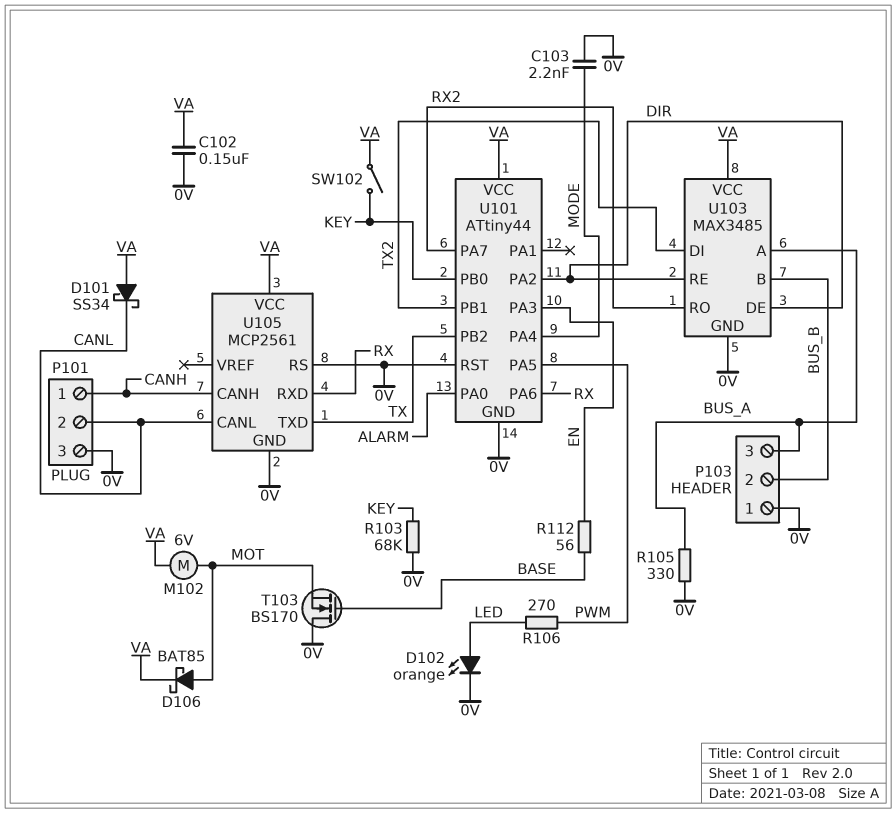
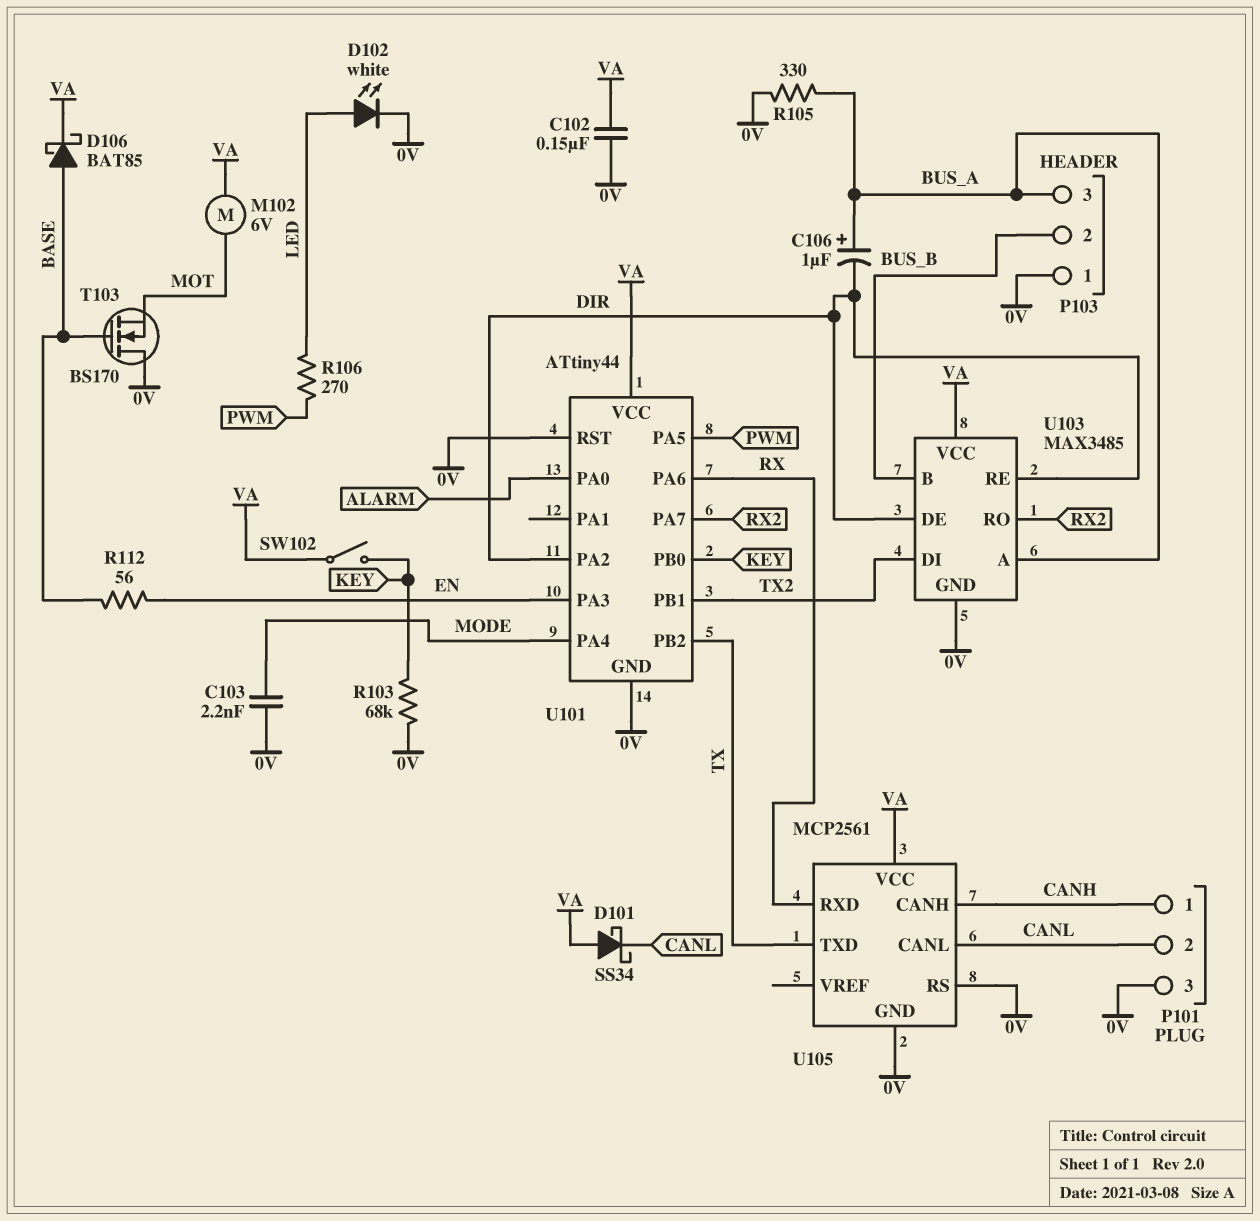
C106: none -> 1uF (plus BUS_A, minus DIR)
D102: LED orange (A LED, K 0V) -> LED white (A LED, K 0V)
D106: schottky BAT85 (A MOT, K VA) -> schottky BAT85 (A BASE, K VA)

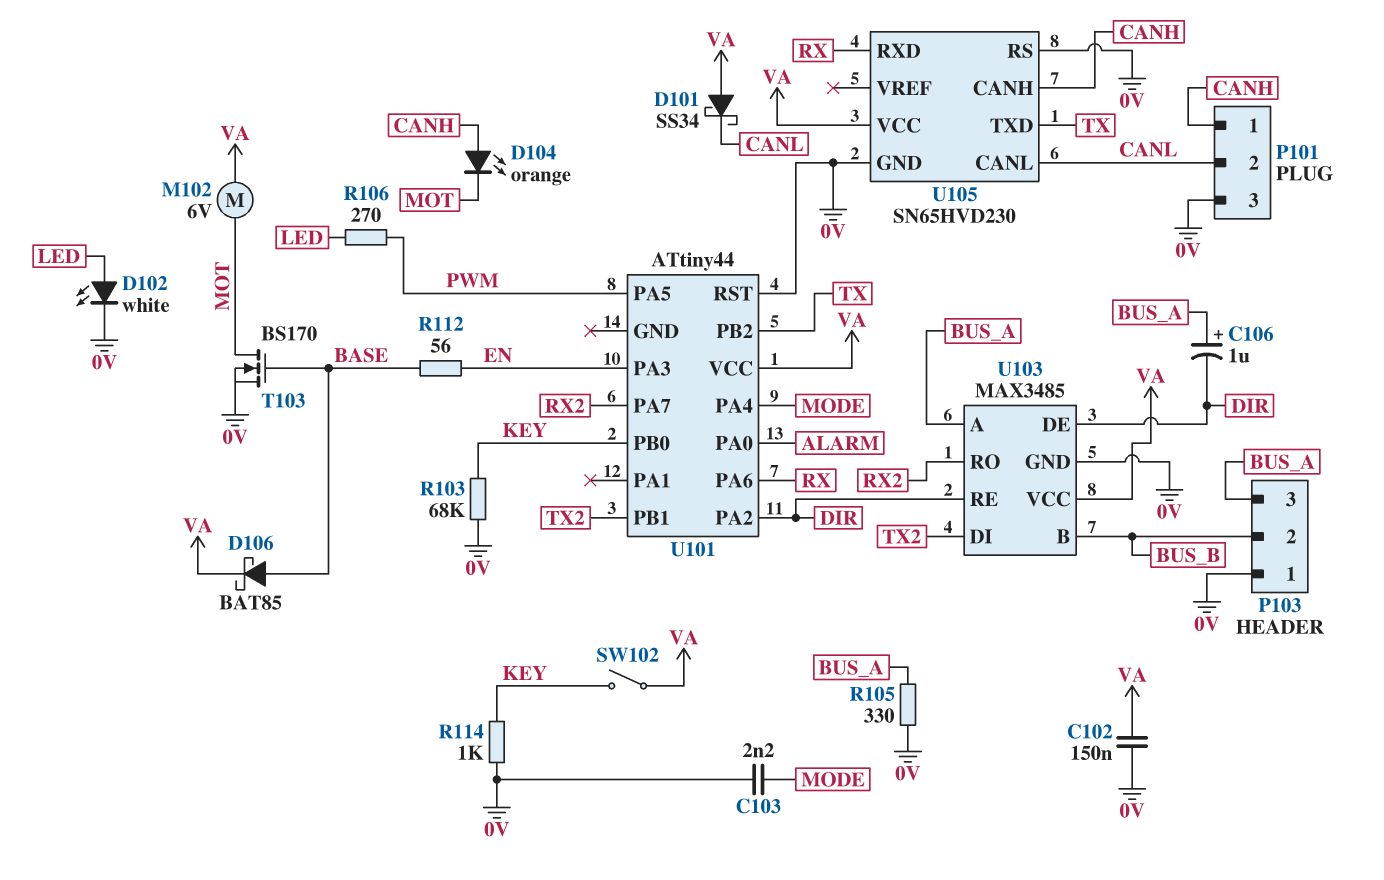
D104: none -> LED orange (A CANH, K MOT)
R114: none -> 1k (0V, KEY)
T103: NMOS BS170 (G BASE, D 0V, S MOT) -> NMOS BS170 (G BASE, D MOT, S 0V)
U101 pin GND: 0V -> none
U105: MCP2561 -> SN65HVD230

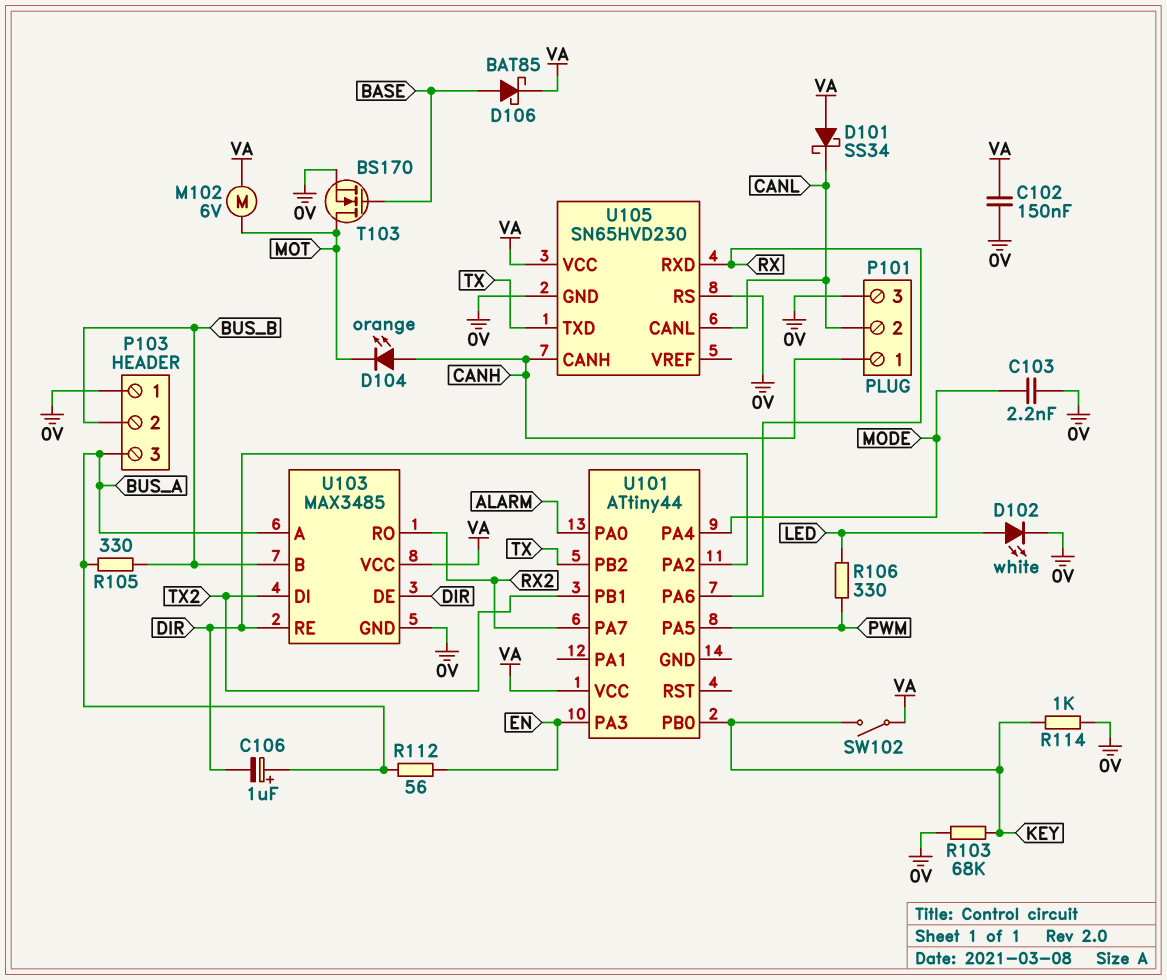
R105: 330 (0V, BUS_A) -> 330 (BUS_A, BUS_B)
R106: 270 (LED, PWM) -> 330 (LED, PWM)
R112: 56 (BASE, EN) -> 56 (BUS_A, EN)
U101 pin RST: 0V -> none

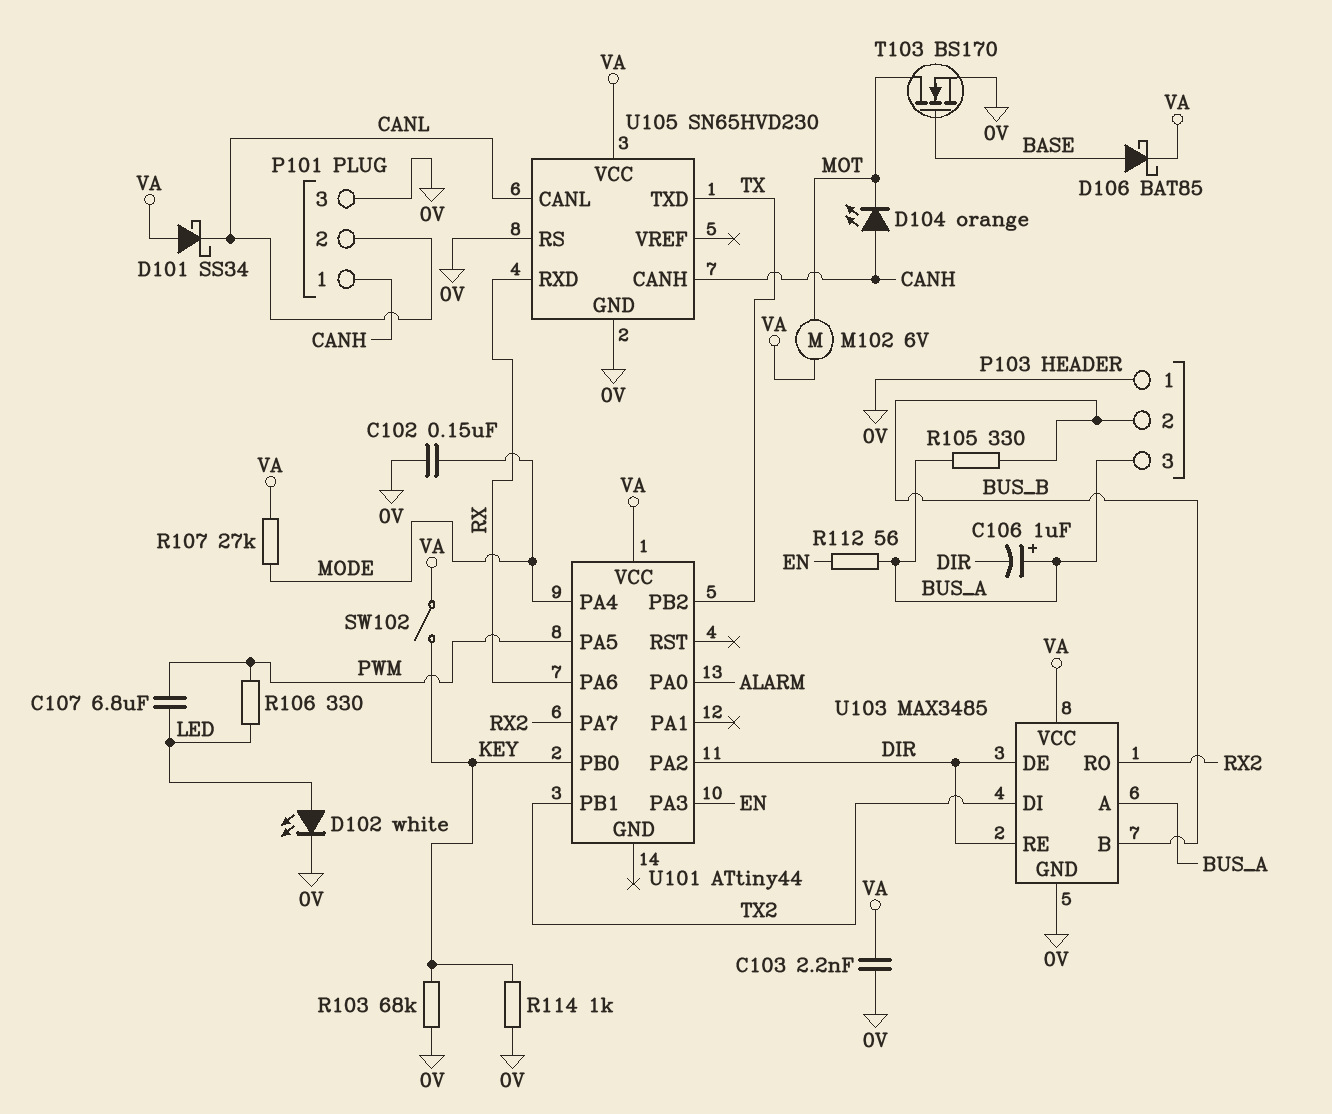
C102: 150nF (0V, VA) -> 150nF (0V, MODE)
C103: 2.2nF (0V, MODE) -> 2.2nF (0V, VA)
C107: none -> 6.8uF (LED, PWM)
R107: none -> 27k (MODE, VA)

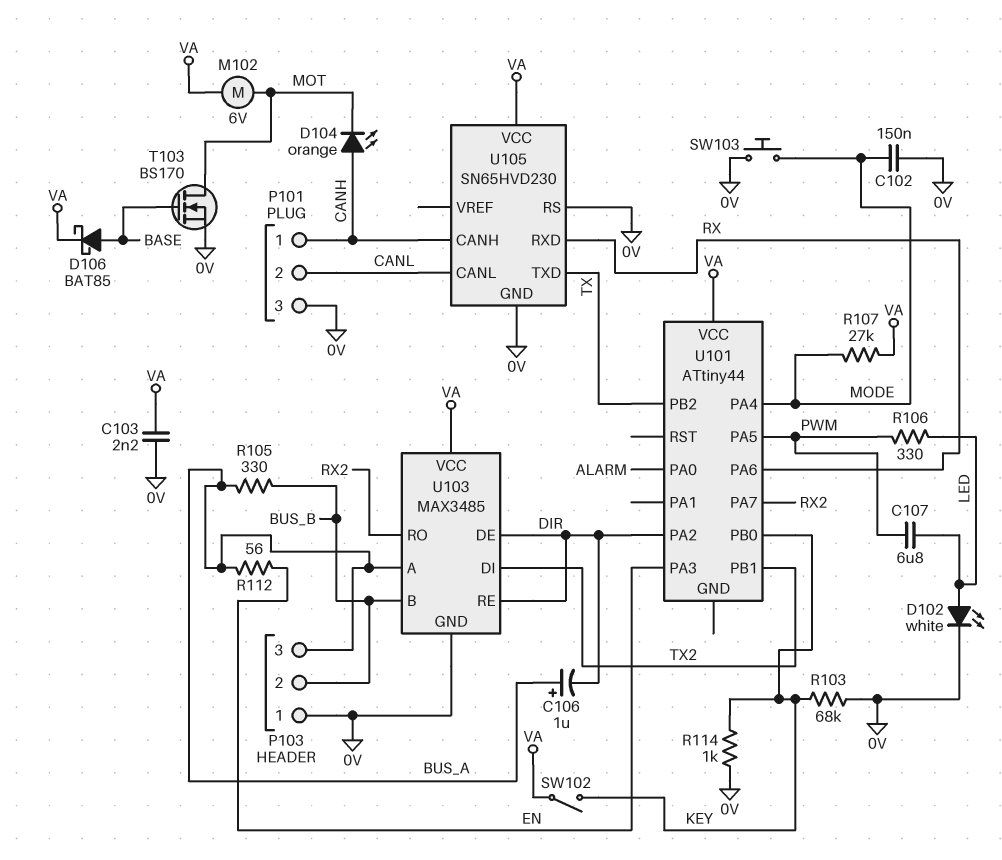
D101: schottky SS34 (A VA, K CANL) -> none
SW103: none -> button (0V, MODE)

